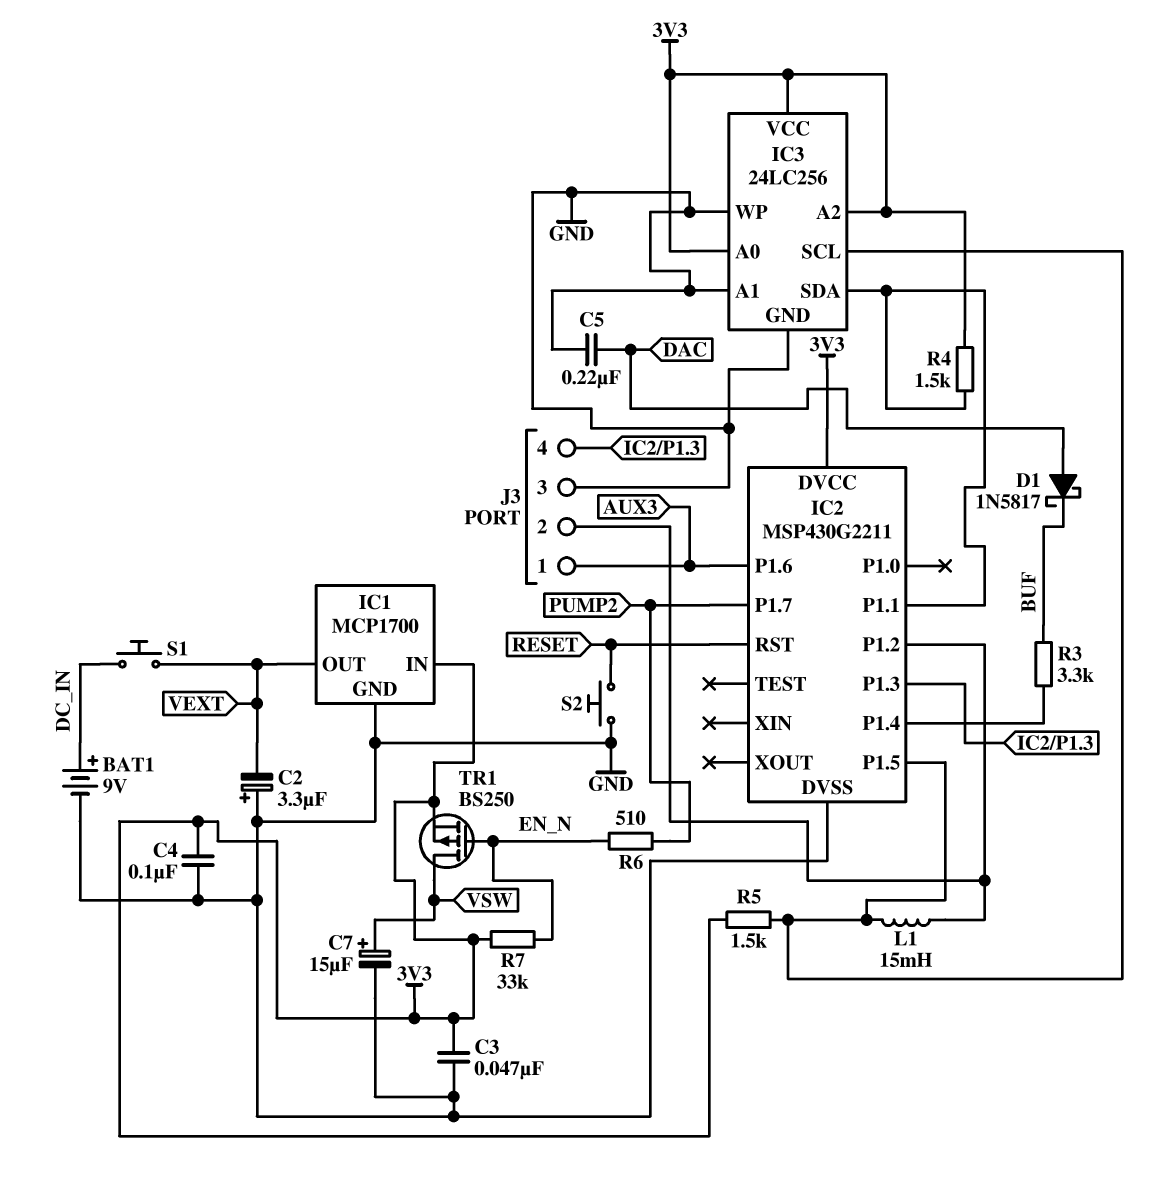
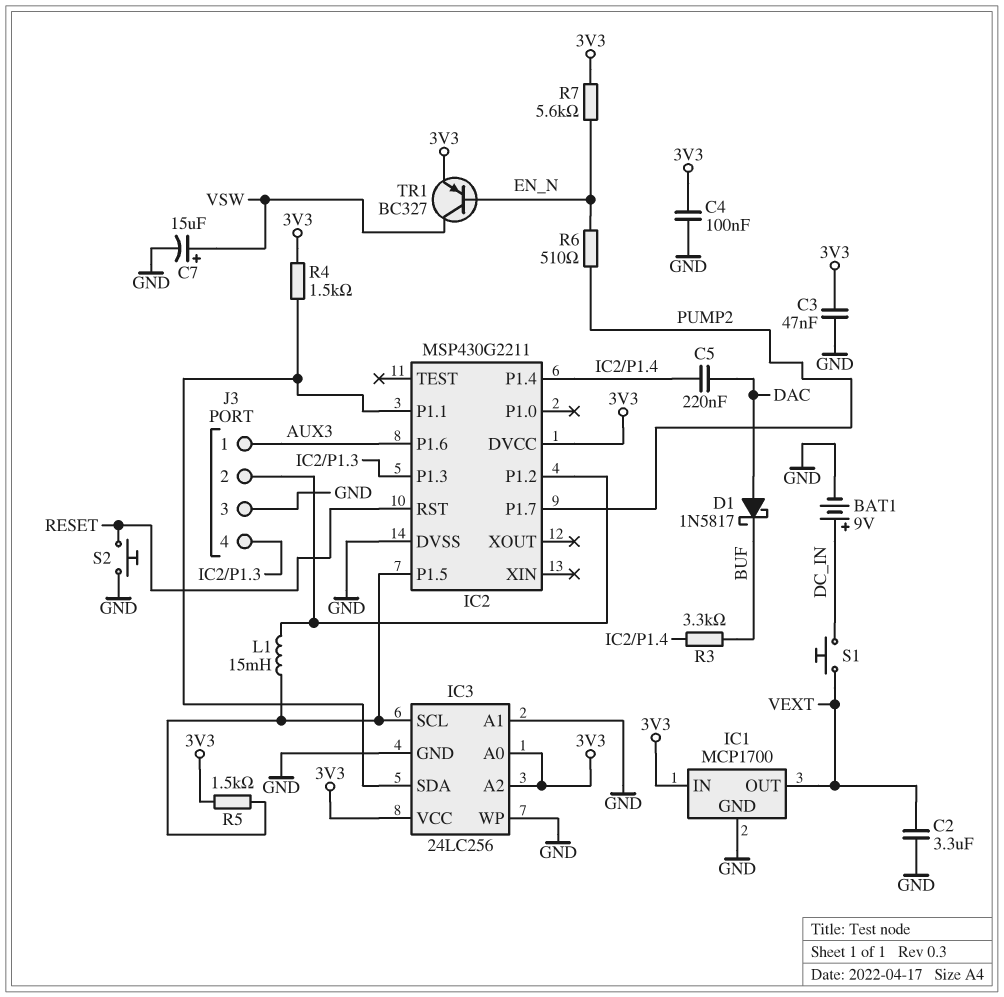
C2: 3.3uF (plus GND, minus VEXT) -> 3.3uF (GND, VEXT)
C5: 220nF (DAC, GND) -> 220nF (DAC, IC2/P1.4)
R7: 33k (3V3, EN_N) -> 5.6k (3V3, EN_N)
TR1: PMOS BS250 (G EN_N, D VSW, S 3V3) -> PNP BC327 (B EN_N, C VSW, E 3V3)

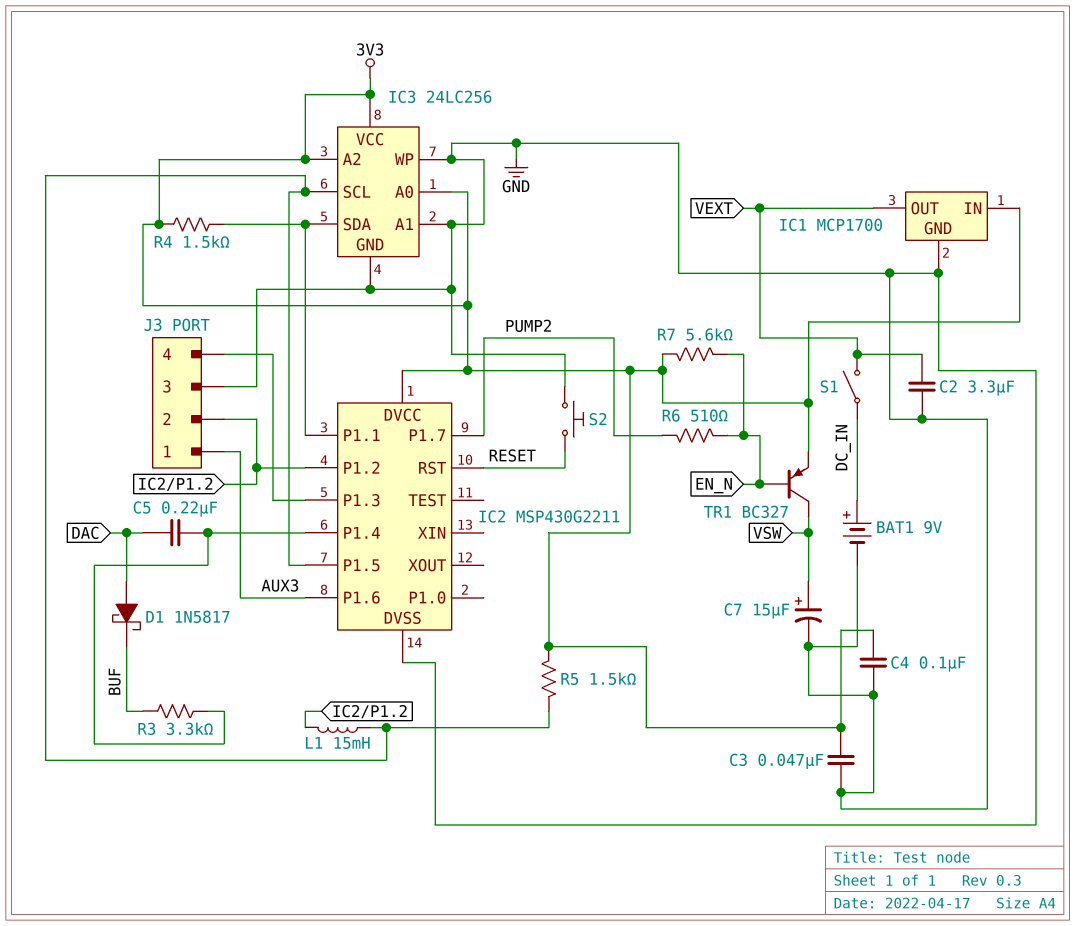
S1: button (DC_IN, VEXT) -> switch (DC_IN, VEXT)

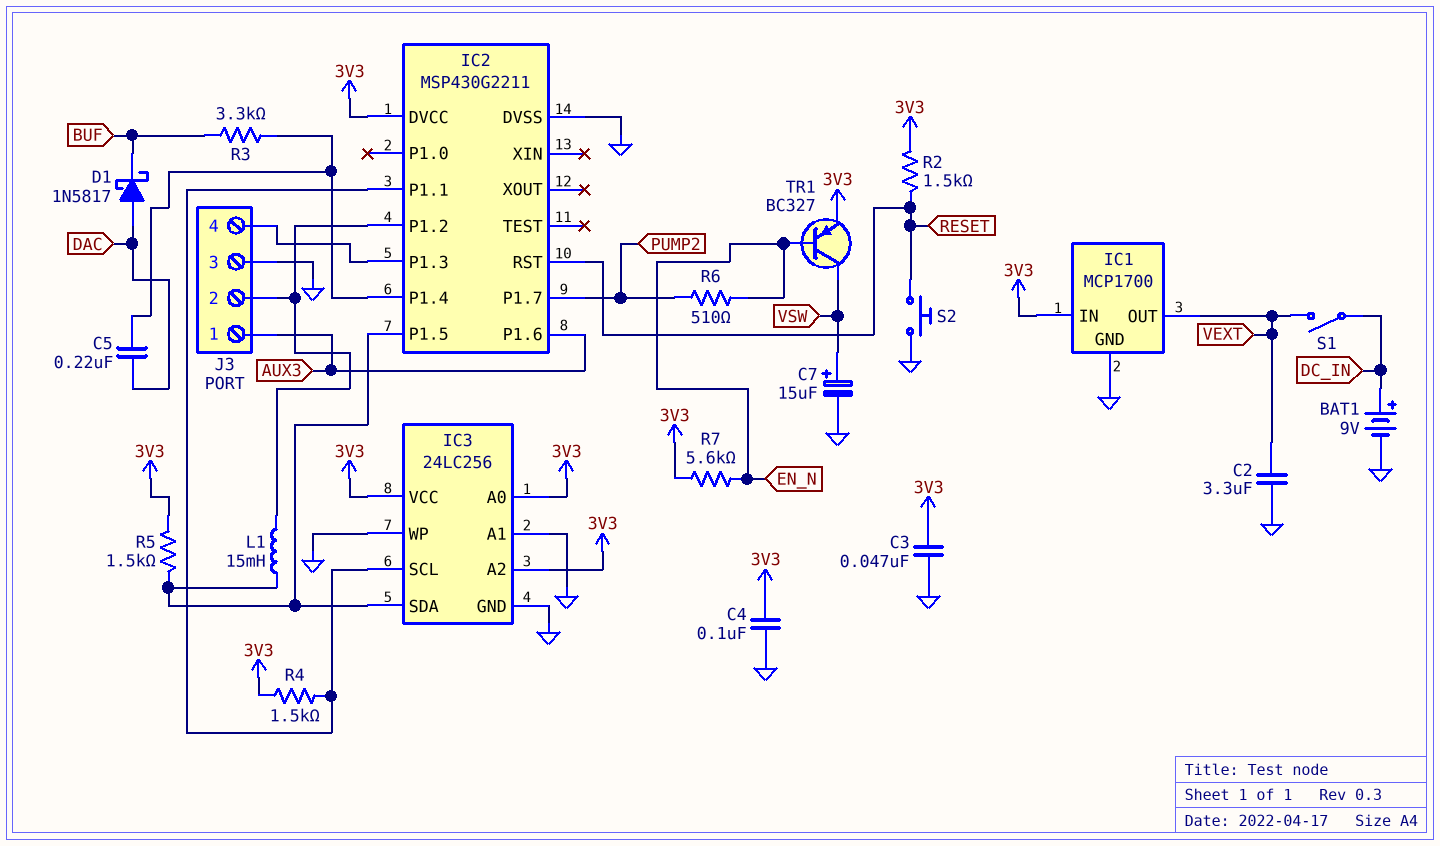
IC3 pin SCL: IC2/P1.5 -> IC2/P1.1
IC3 pin SDA: IC2/P1.1 -> IC2/P1.5
R2: none -> 1.5k (3V3, RESET)

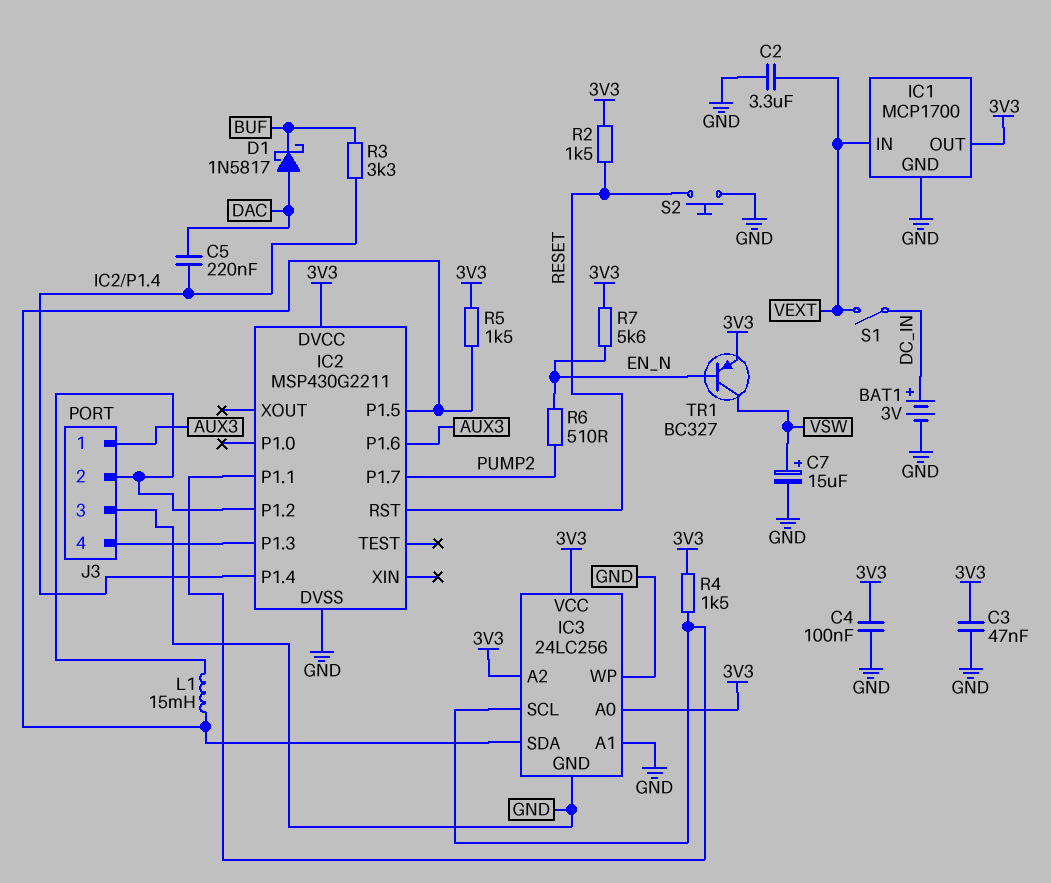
BAT1: 9V (plus DC_IN, minus GND) -> 3V (plus DC_IN, minus GND)
IC1 pin IN: 3V3 -> VEXT
IC1 pin OUT: VEXT -> 3V3

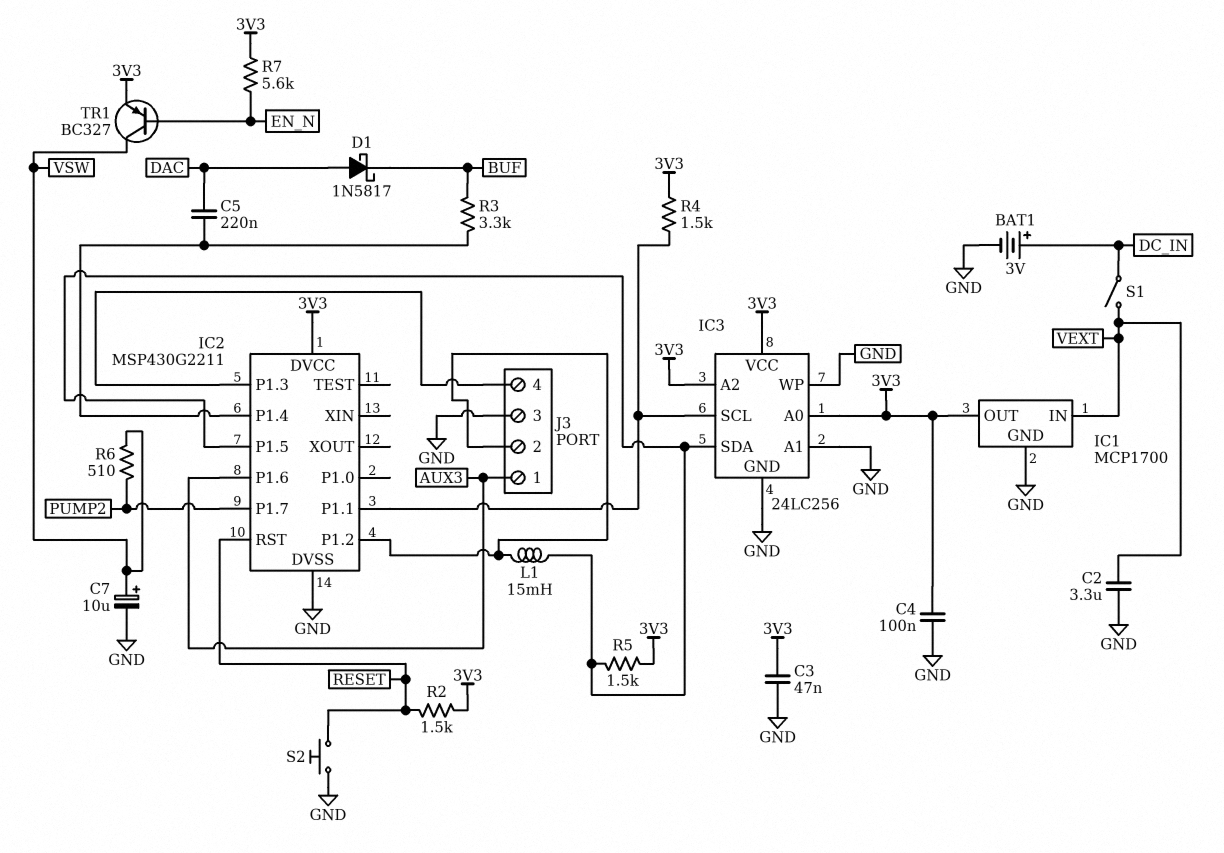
C7: 15uF (plus VSW, minus GND) -> 10uF (plus VSW, minus GND)
R6: 510 (EN_N, PUMP2) -> 510 (PUMP2, VSW)

